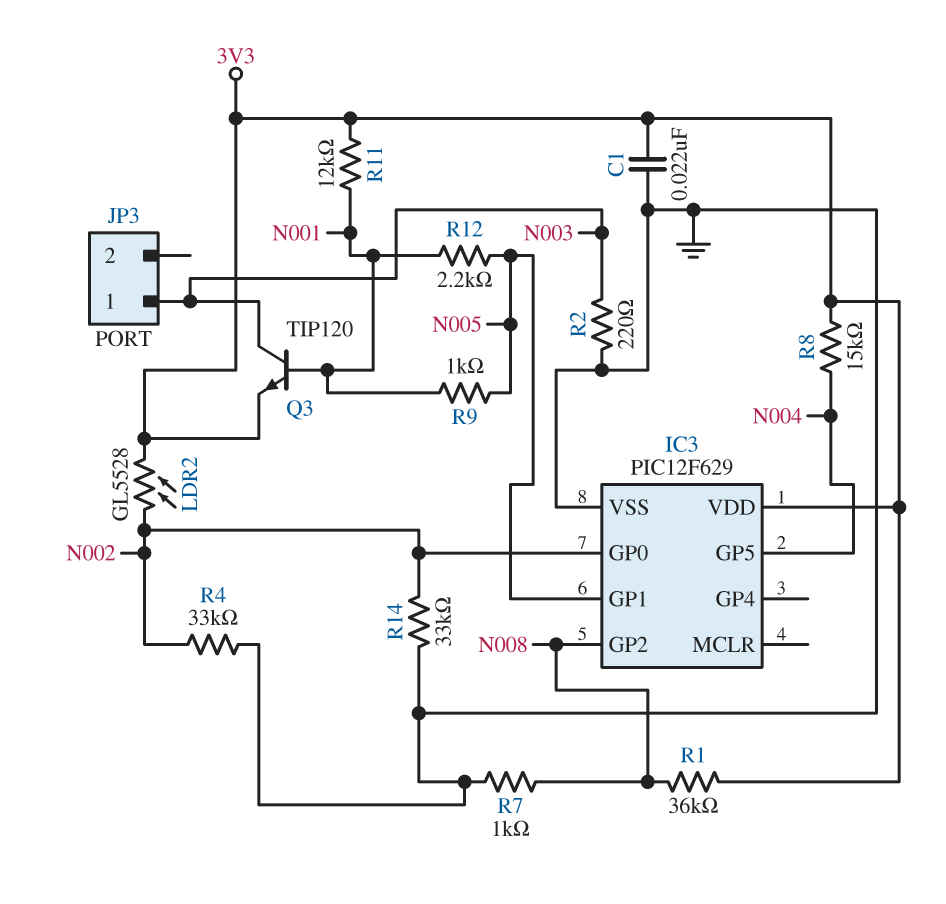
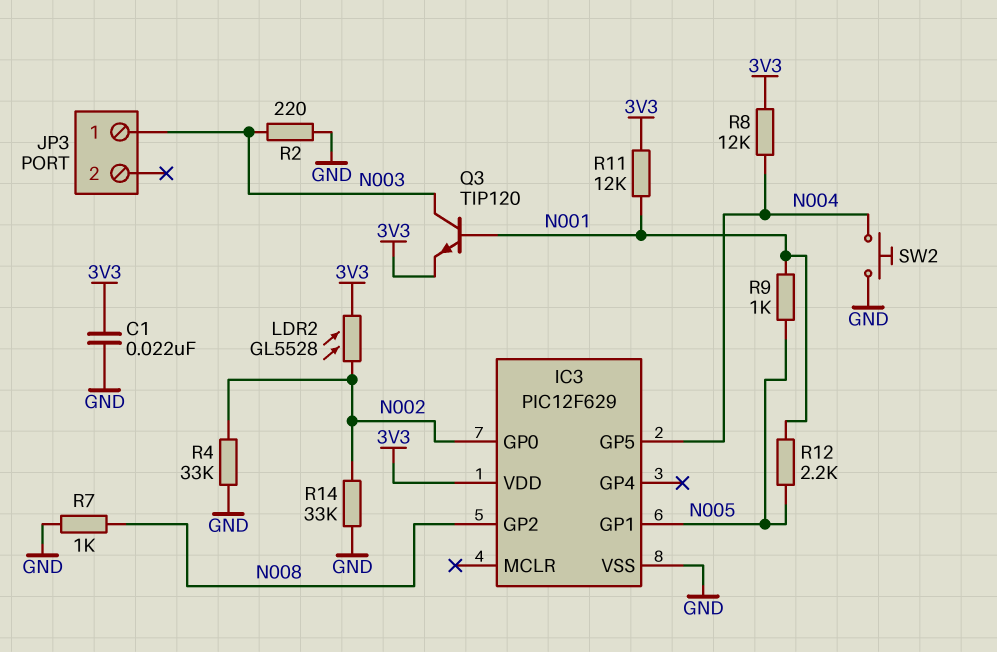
R1: 36k (3V3, N008) -> none
R8: 15k (3V3, N004) -> 12k (3V3, N004)
SW2: none -> button (GND, N004)

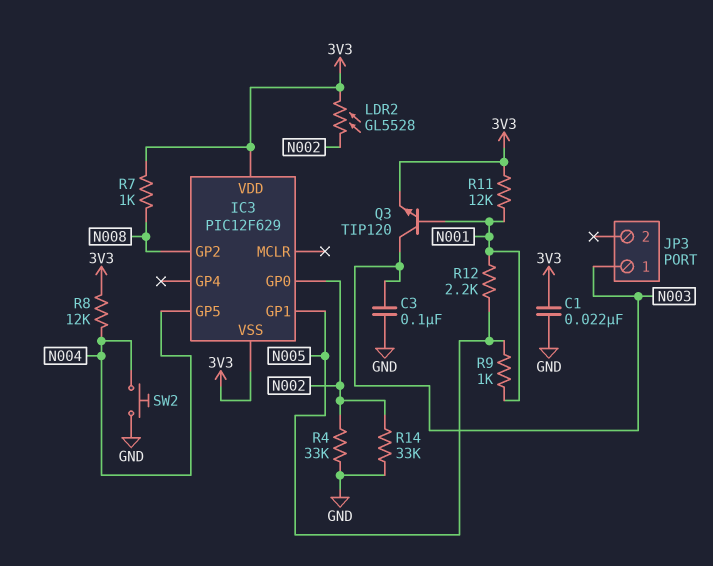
C3: none -> 100nF (GND, N003)
IC3 pin VSS: GND -> 3V3
R2: 220 (GND, N003) -> none
R7: 1k (GND, N008) -> 1k (3V3, N008)

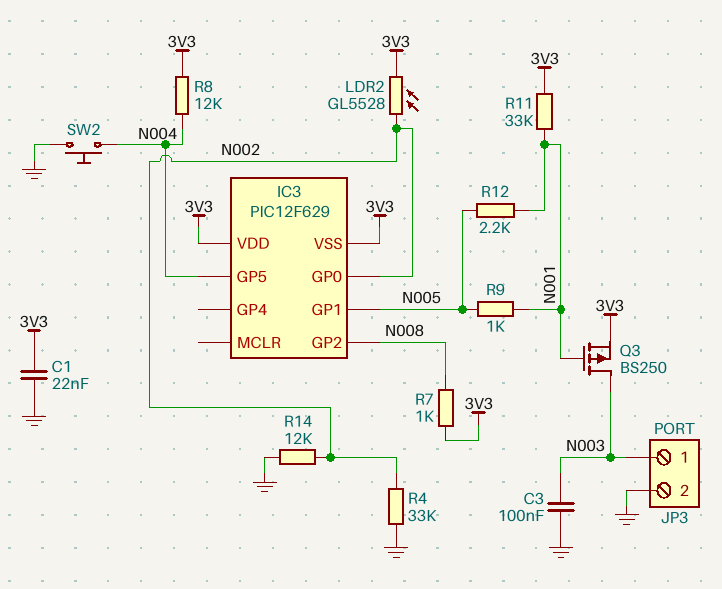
JP3 pin 2: none -> GND
Q3: NPN TIP120 (B N001, C N003, E 3V3) -> PMOS BS250 (G N001, D N003, S 3V3)
R11: 12k (3V3, N001) -> 33k (3V3, N001)
R14: 33k (GND, N002) -> 12k (GND, N002)

